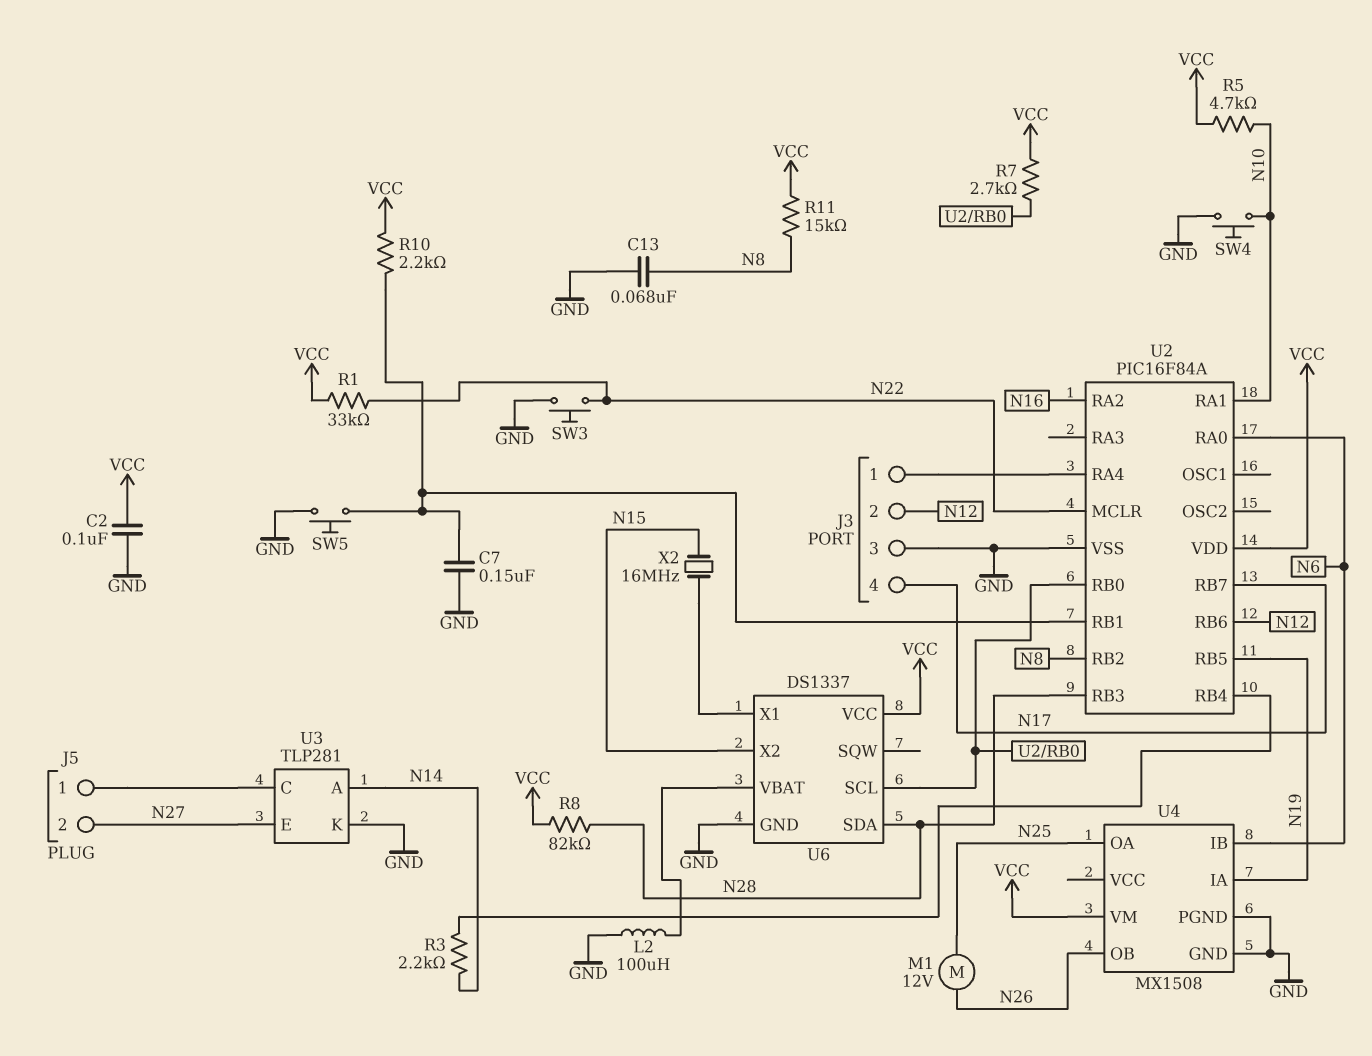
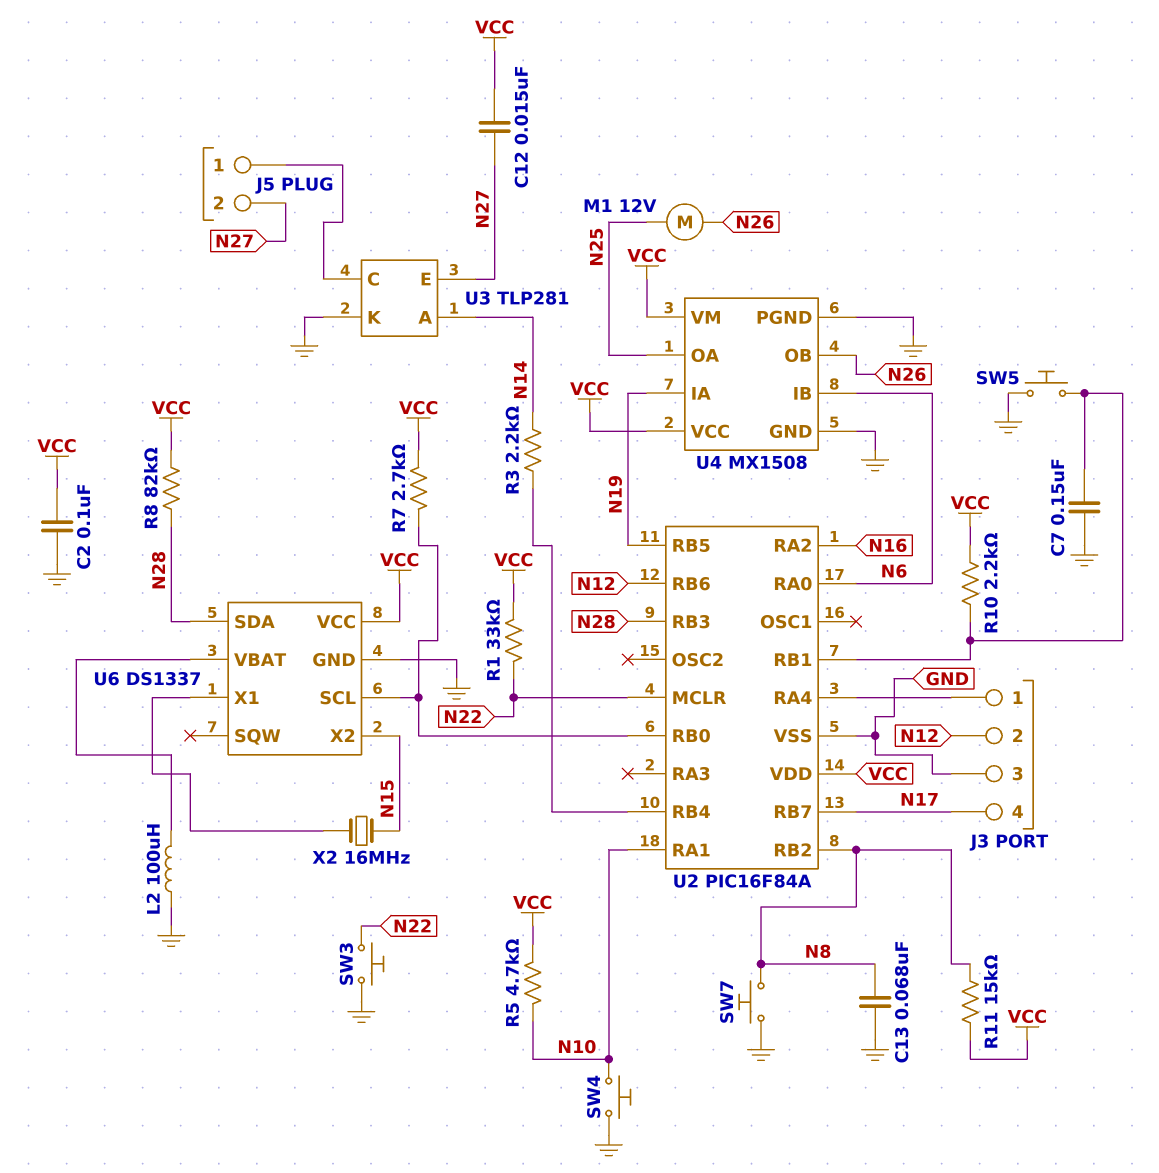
C12: none -> 15nF (N27, VCC)
SW7: none -> button (GND, N8)
U4 pin VCC: none -> VCC

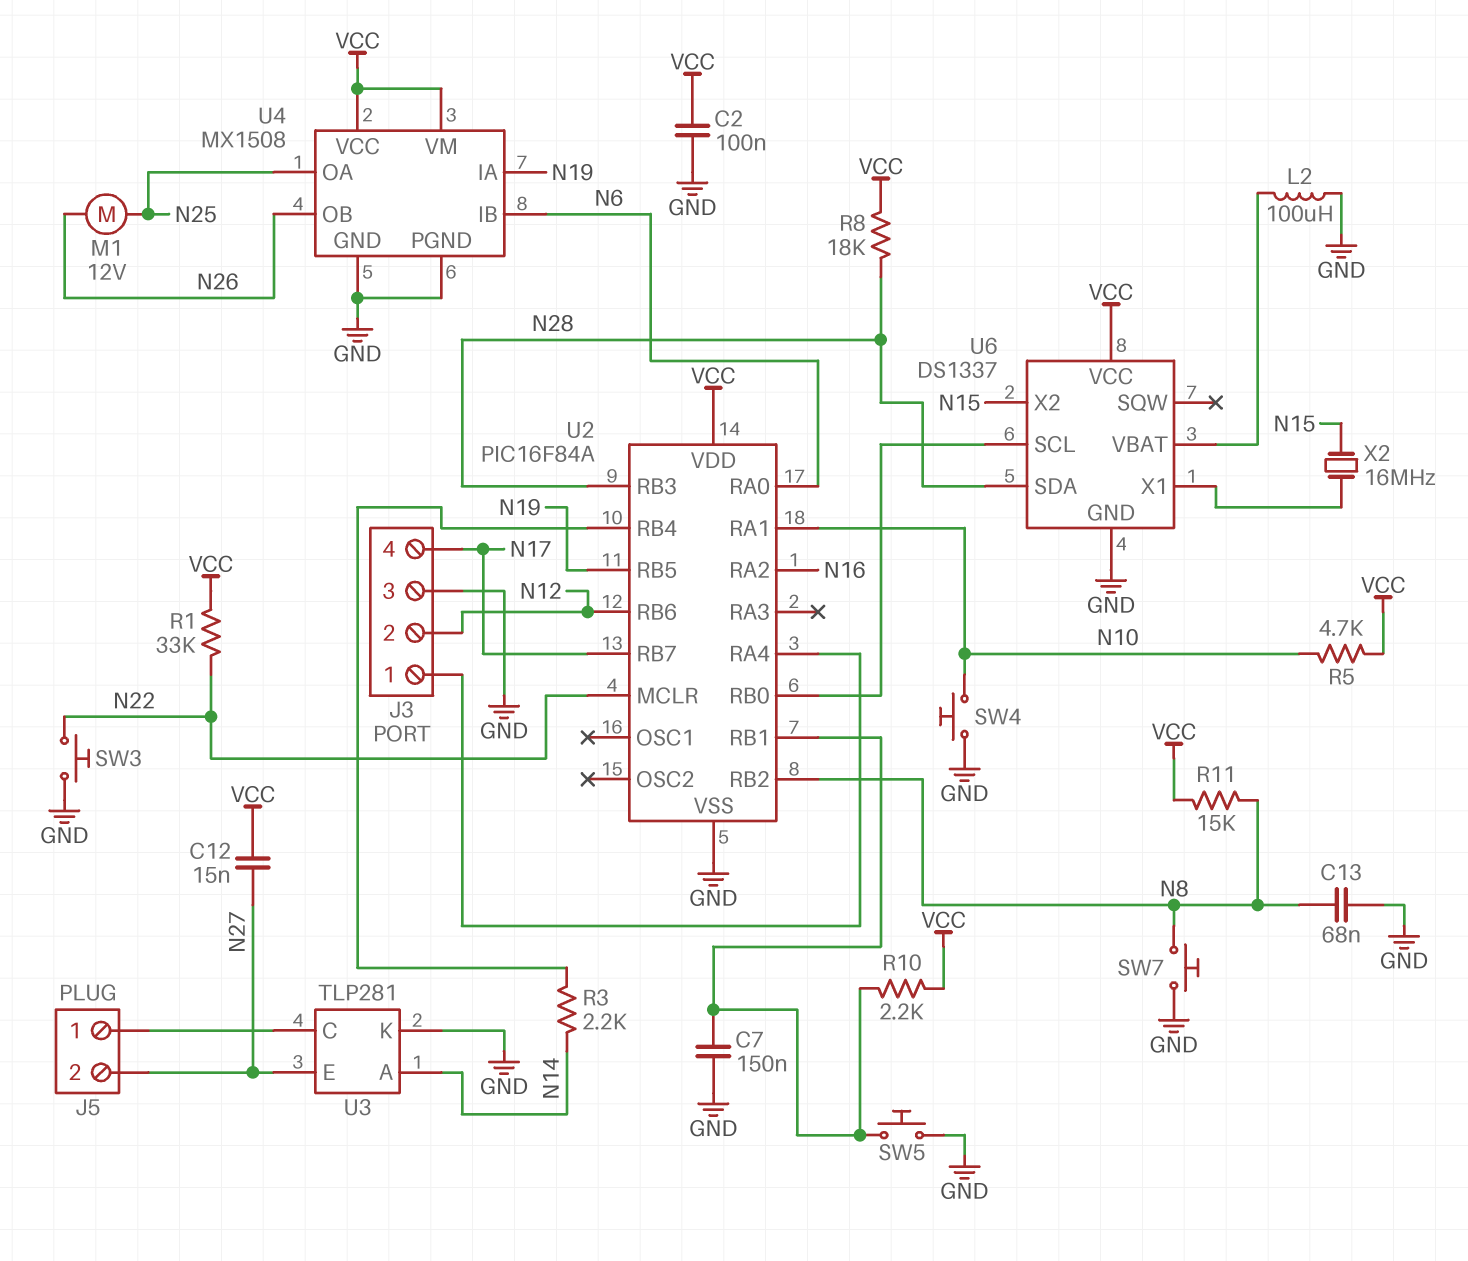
R7: 2.7k (U2/RB0, VCC) -> none
R8: 82k (N28, VCC) -> 18k (N28, VCC)

